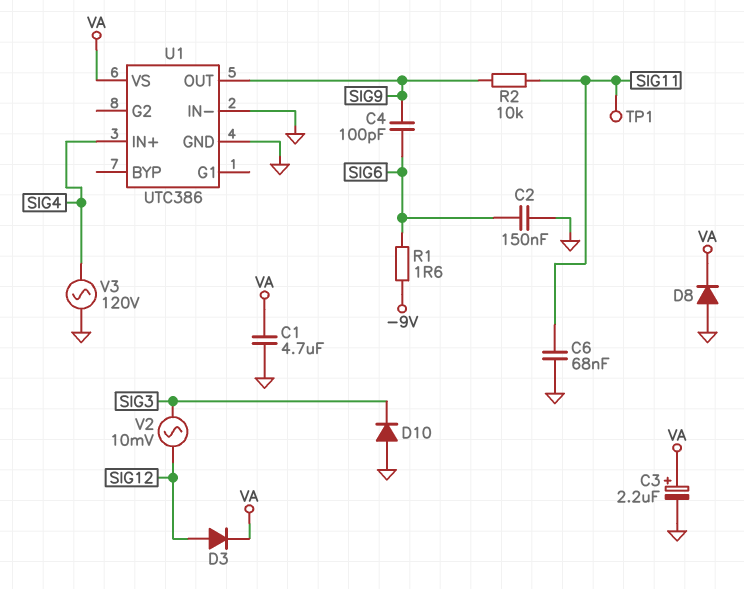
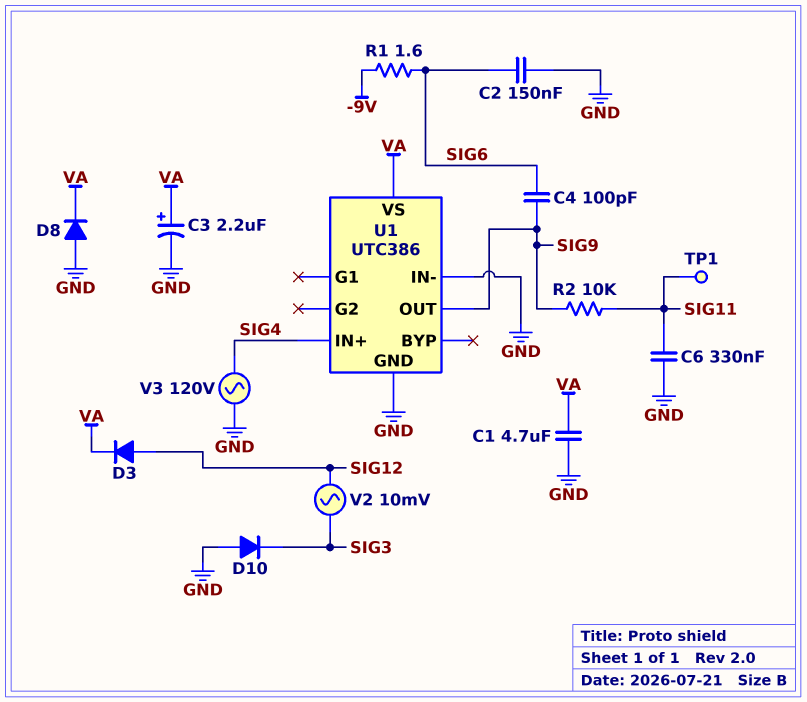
C6: 68nF (GND, SIG11) -> 330nF (GND, SIG11)

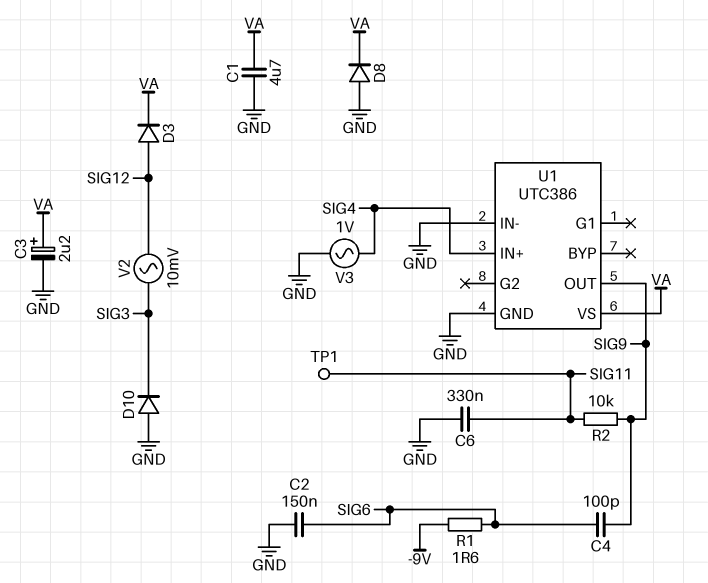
V3: AC 120V (GND, SIG4) -> AC 1V (GND, SIG4)

